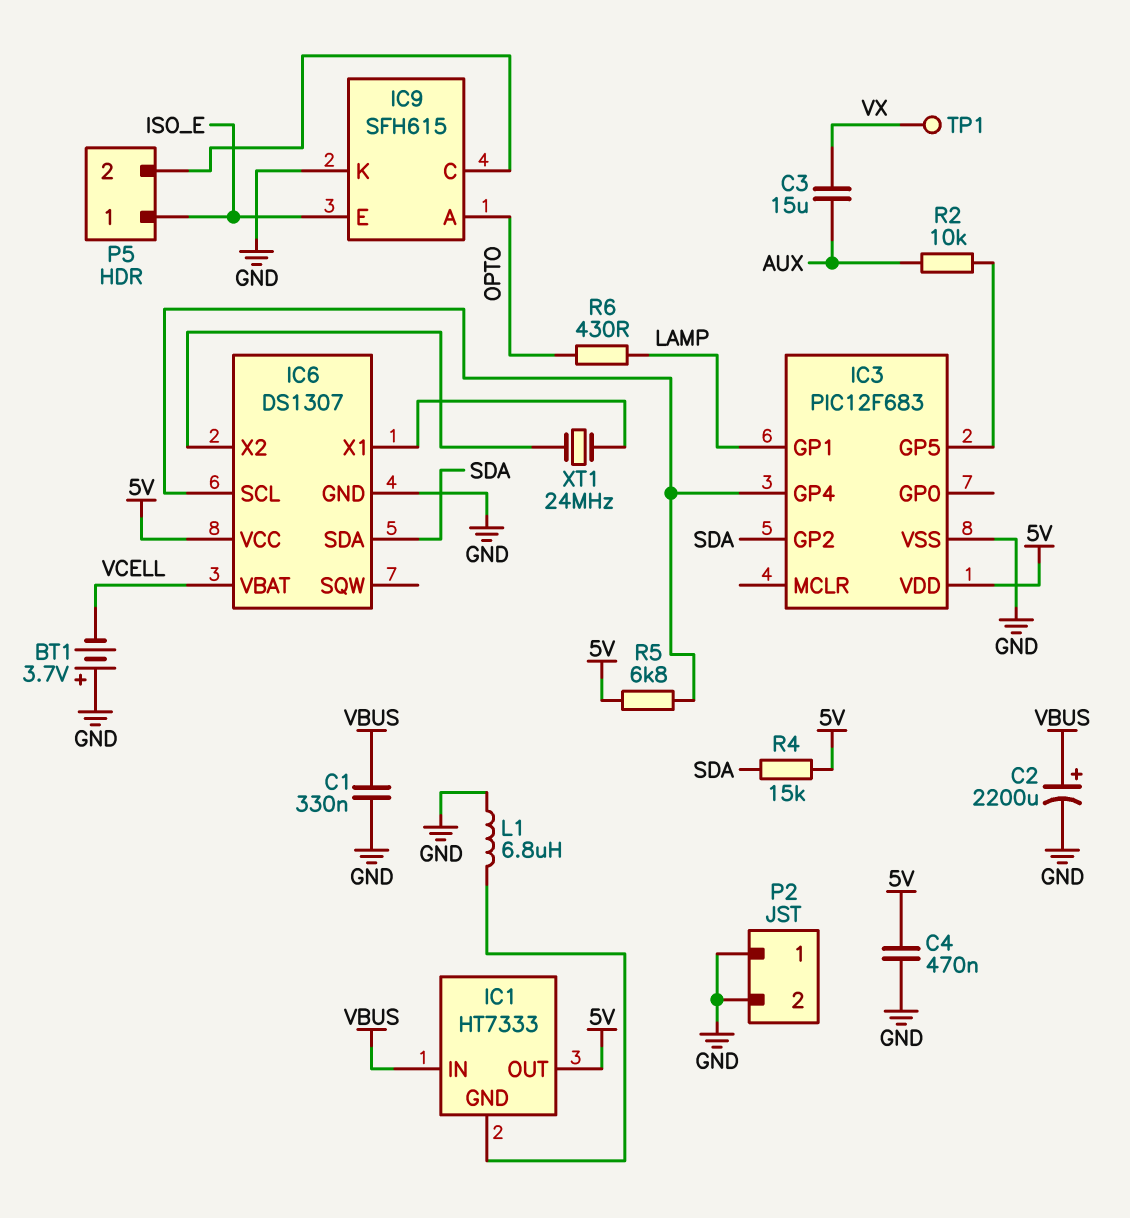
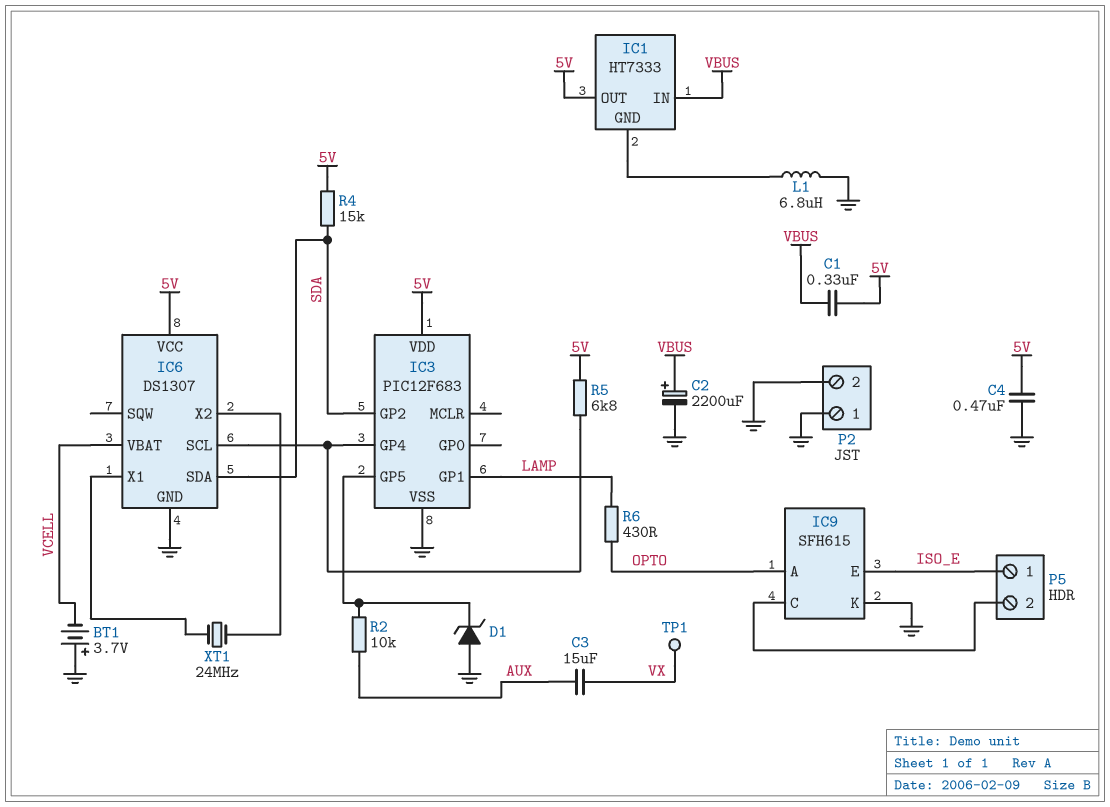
C1: 330nF (GND, VBUS) -> 330nF (5V, VBUS)
D1: none -> zener (A GND, K IC3/GP5)

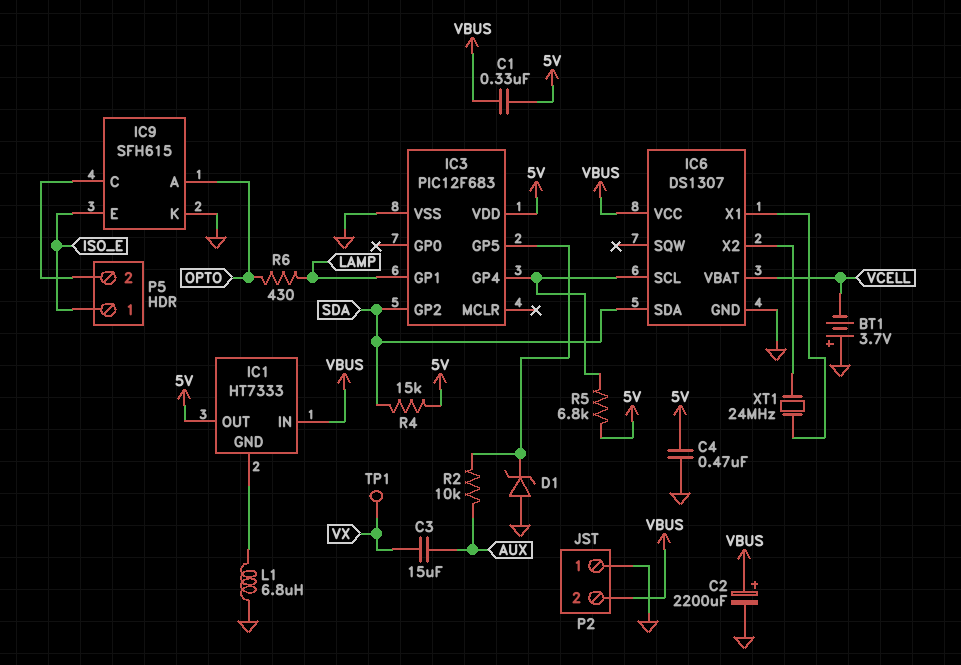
IC6 pin VCC: 5V -> VBUS
P2 pin 2: GND -> VBUS

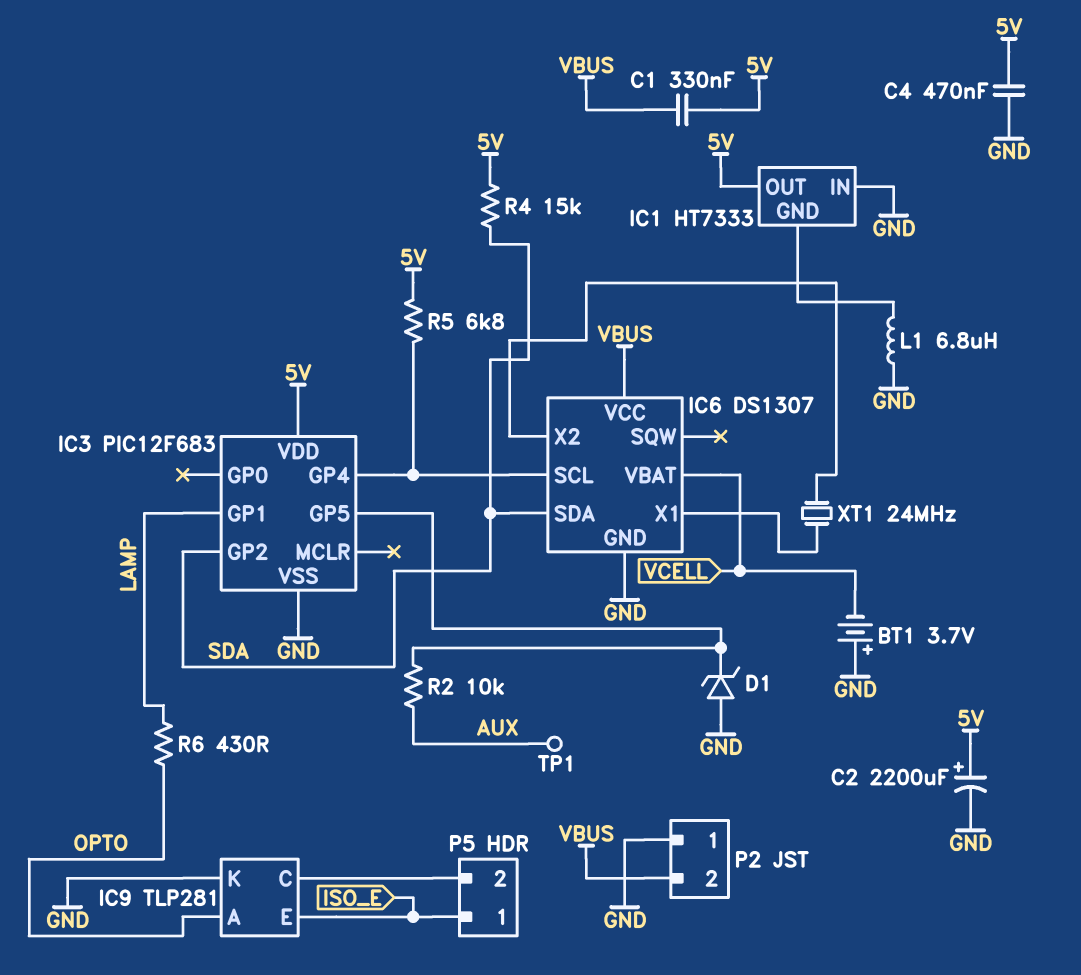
C2: 2200uF (plus VBUS, minus GND) -> 2200uF (plus 5V, minus GND)
C3: 15uF (AUX, VX) -> none
IC1 pin IN: VBUS -> GND
IC9: SFH615 -> TLP281
TP1: test point (VX) -> test point (AUX)

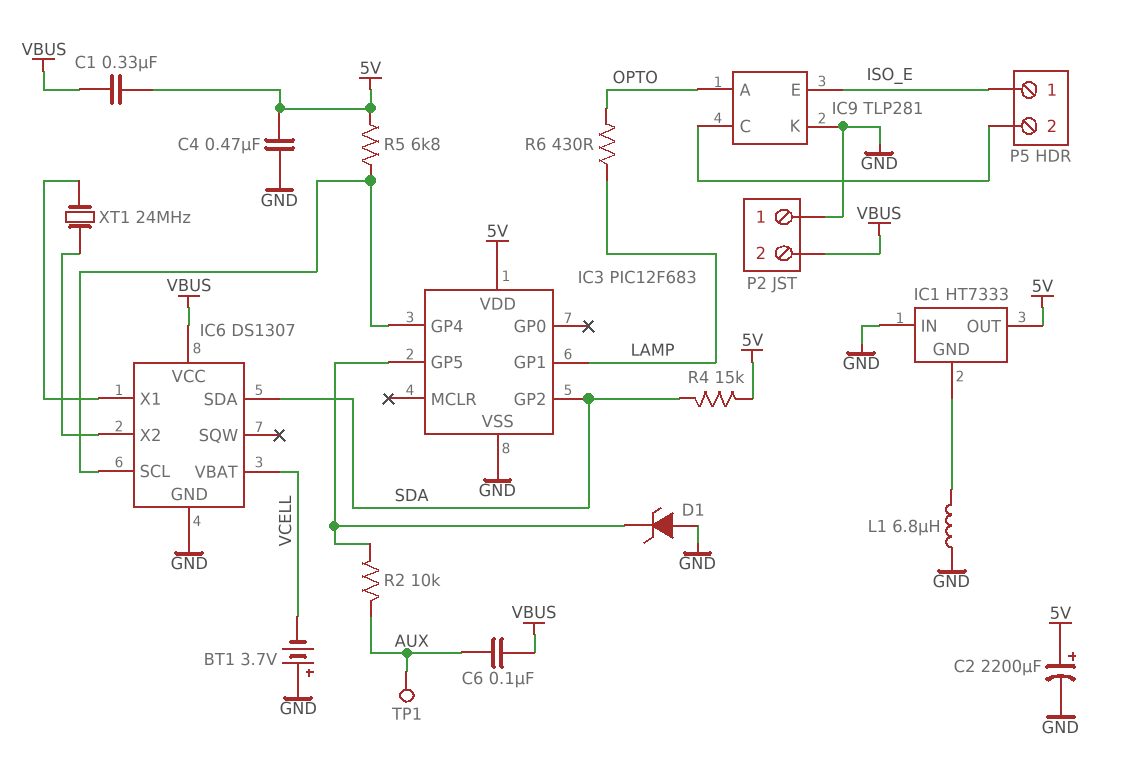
C6: none -> 100nF (AUX, VBUS)

